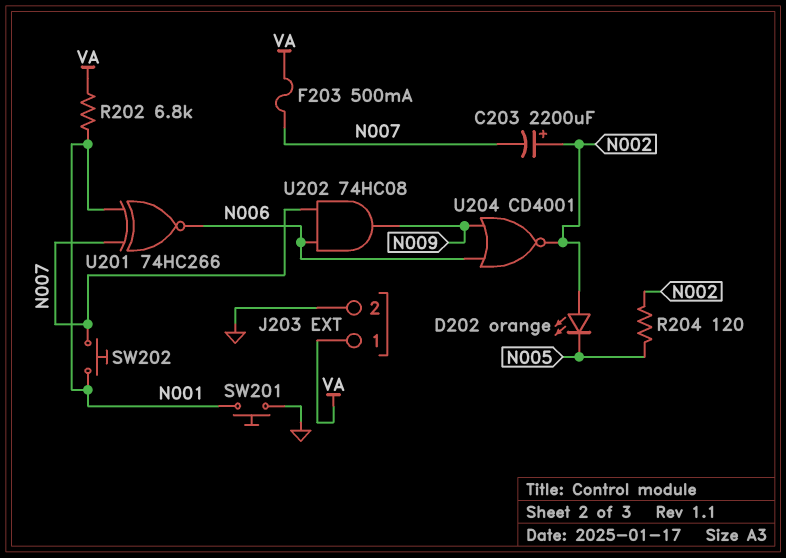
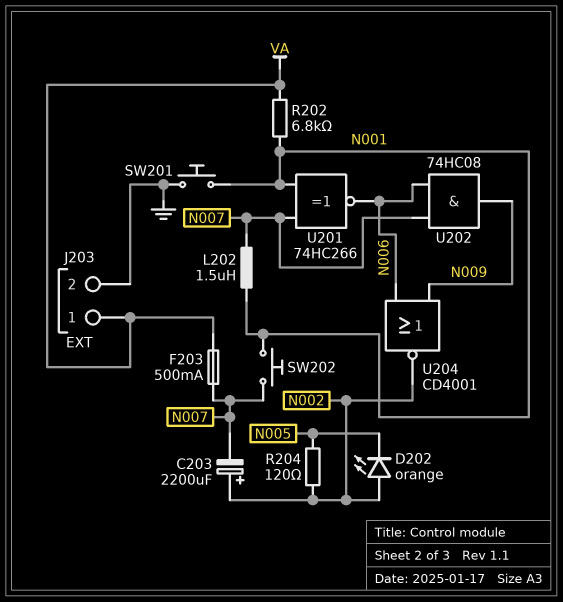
L202: none -> 1.5uH (N001, N007)

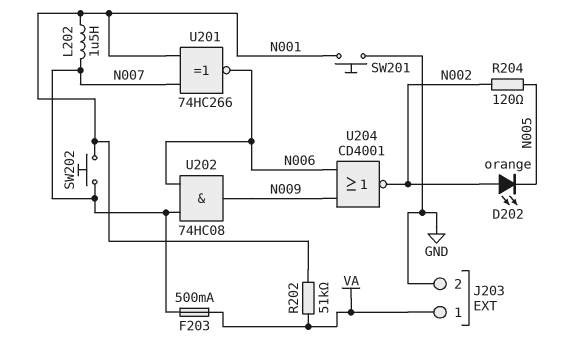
C203: 2200uF (plus N002, minus N007) -> none
R202: 6.8k (N001, VA) -> 51k (N001, VA)

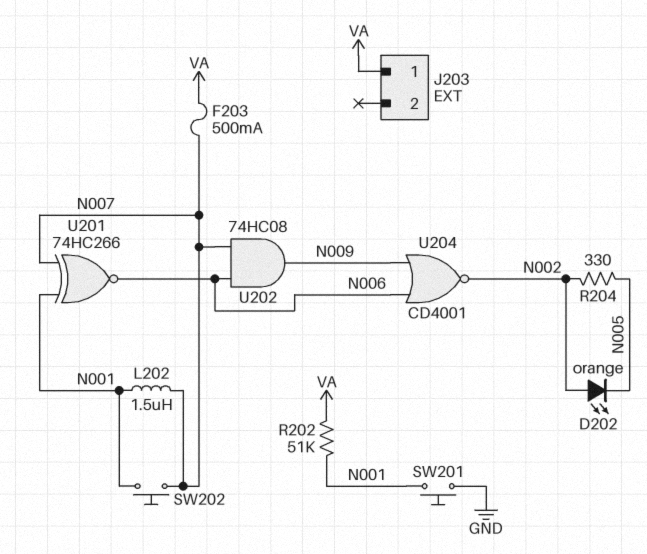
J203 pin 2: GND -> none
R204: 120 (N002, N005) -> 330 (N002, N005)

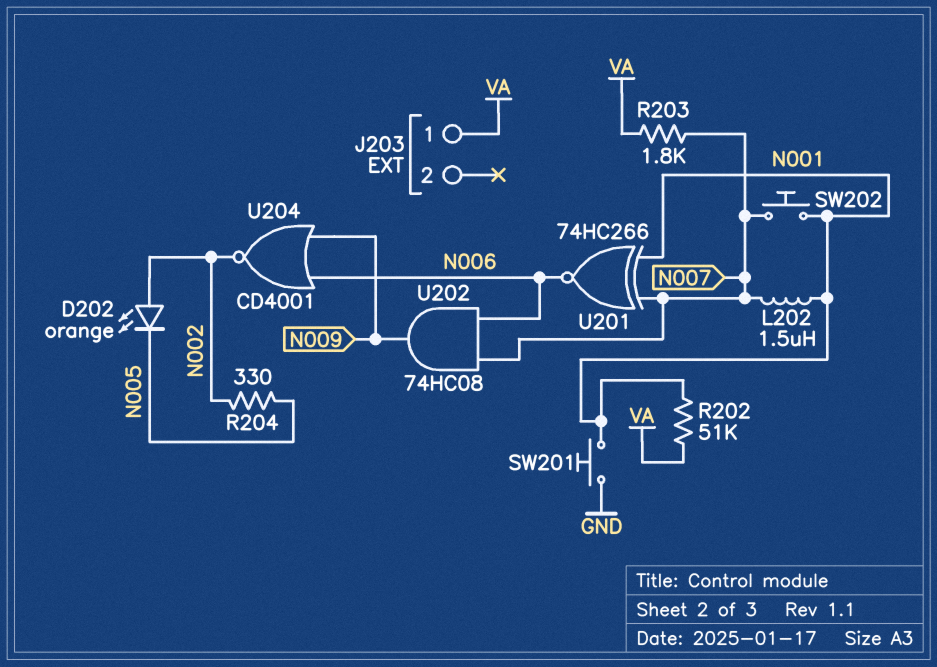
F203: 500mA (N007, VA) -> none
R203: none -> 1.8k (N007, VA)

